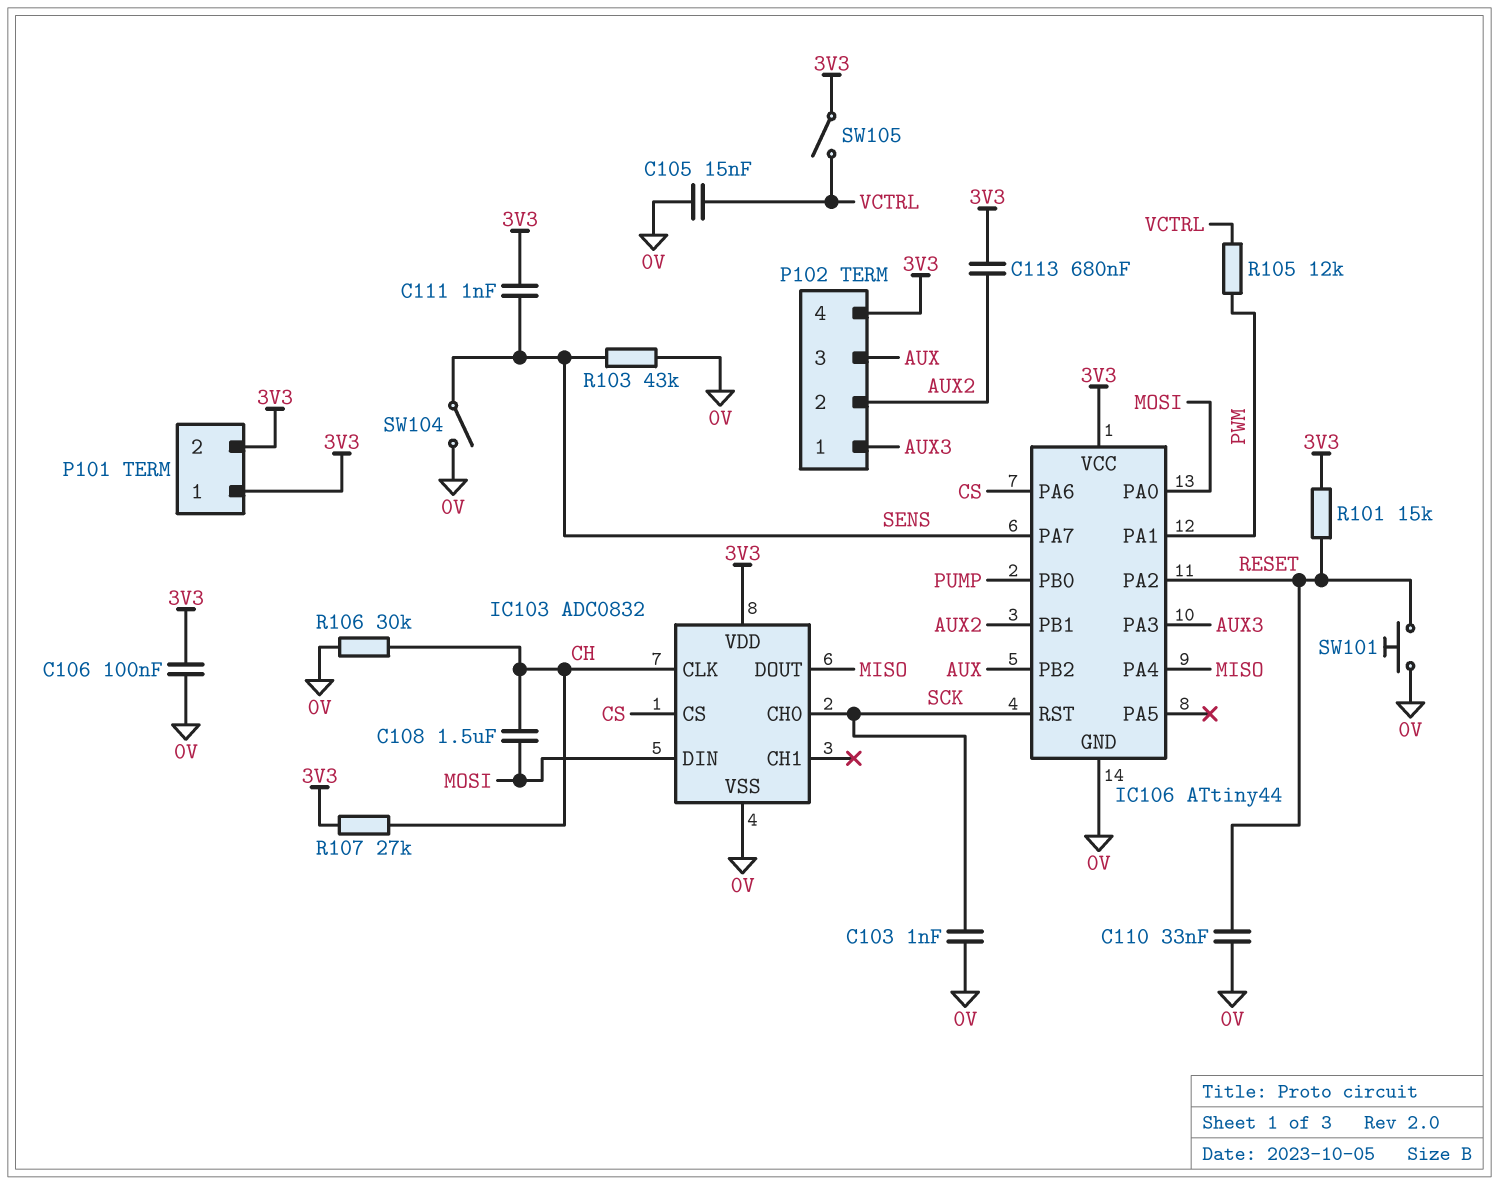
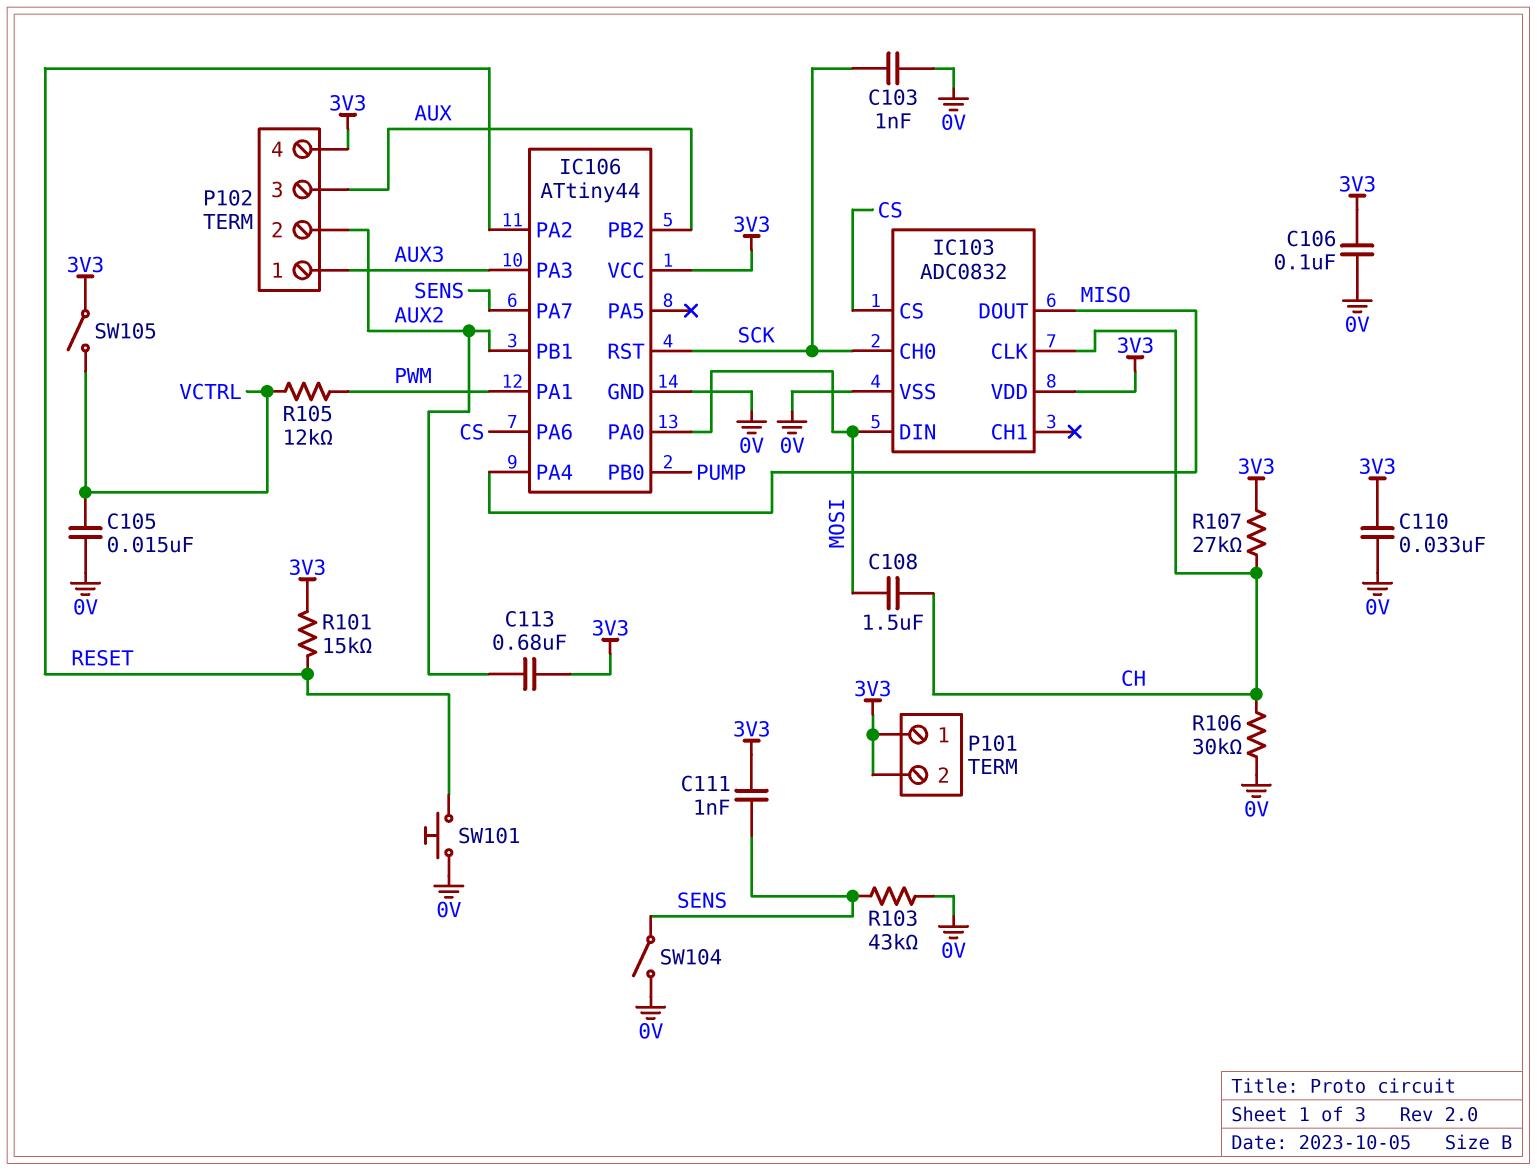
C110: 33nF (0V, RESET) -> 33nF (0V, 3V3)

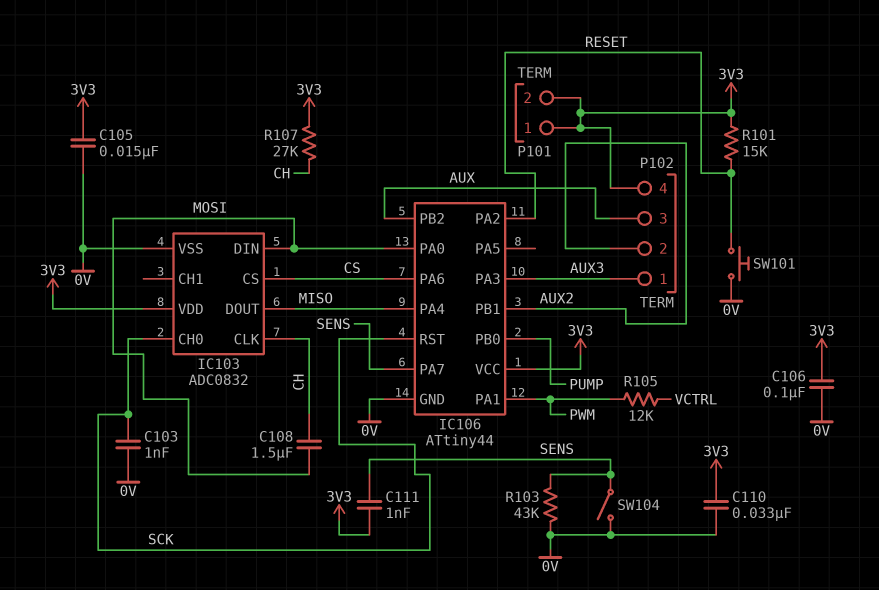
C105: 15nF (0V, VCTRL) -> 15nF (0V, 3V3)
C113: 680nF (3V3, AUX2) -> none
R106: 30k (0V, CH) -> none
SW105: switch (3V3, VCTRL) -> none

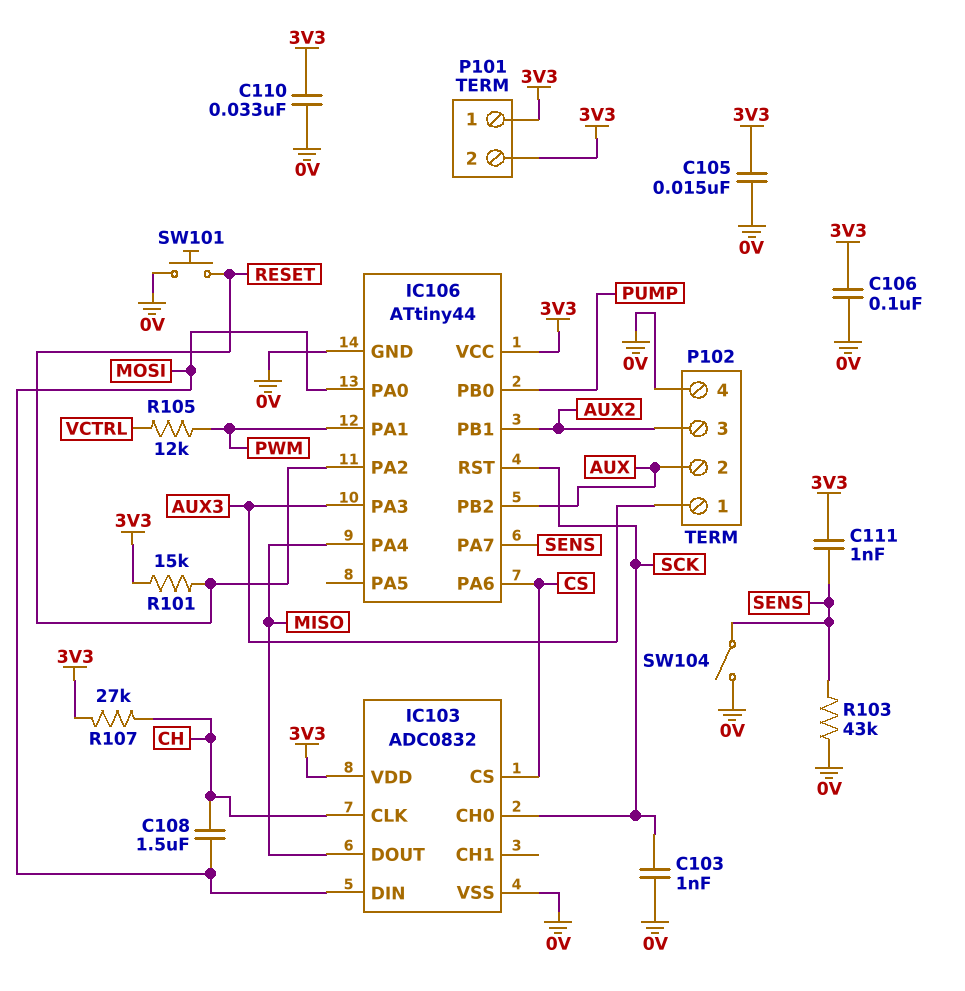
P102 pin 2: AUX2 -> AUX
P102 pin 3: AUX -> AUX2
P102 pin 4: 3V3 -> 0V

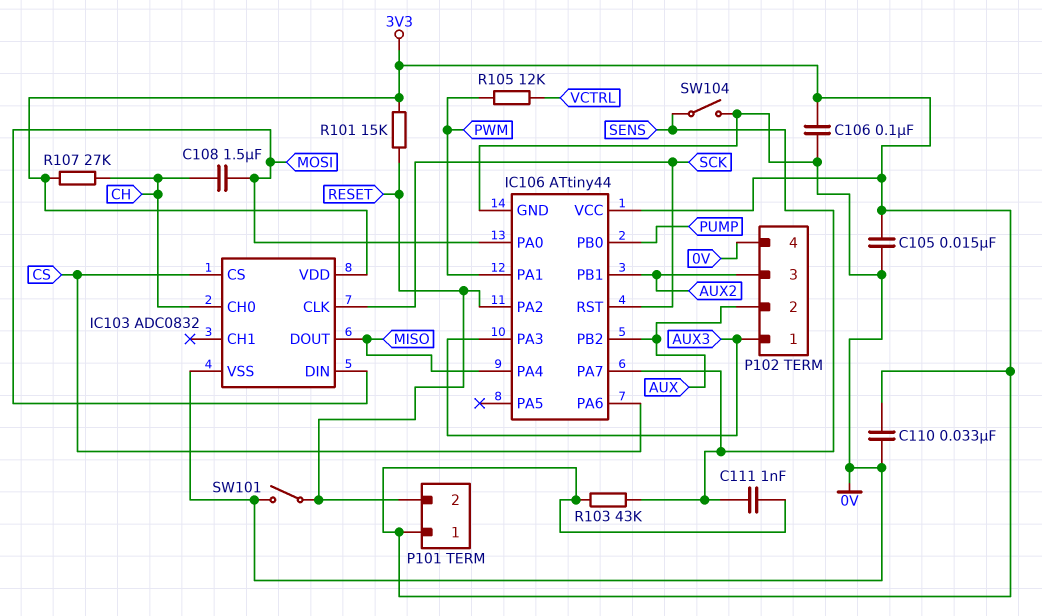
C103: 1nF (0V, SCK) -> none
IC103 pin CH0: SCK -> CH
IC103 pin CLK: CH -> SCK
P101 pin 2: 3V3 -> RESET
R103: 43k (0V, SENS) -> 43k (3V3, SENS)
SW101: button (0V, RESET) -> switch (0V, RESET)

